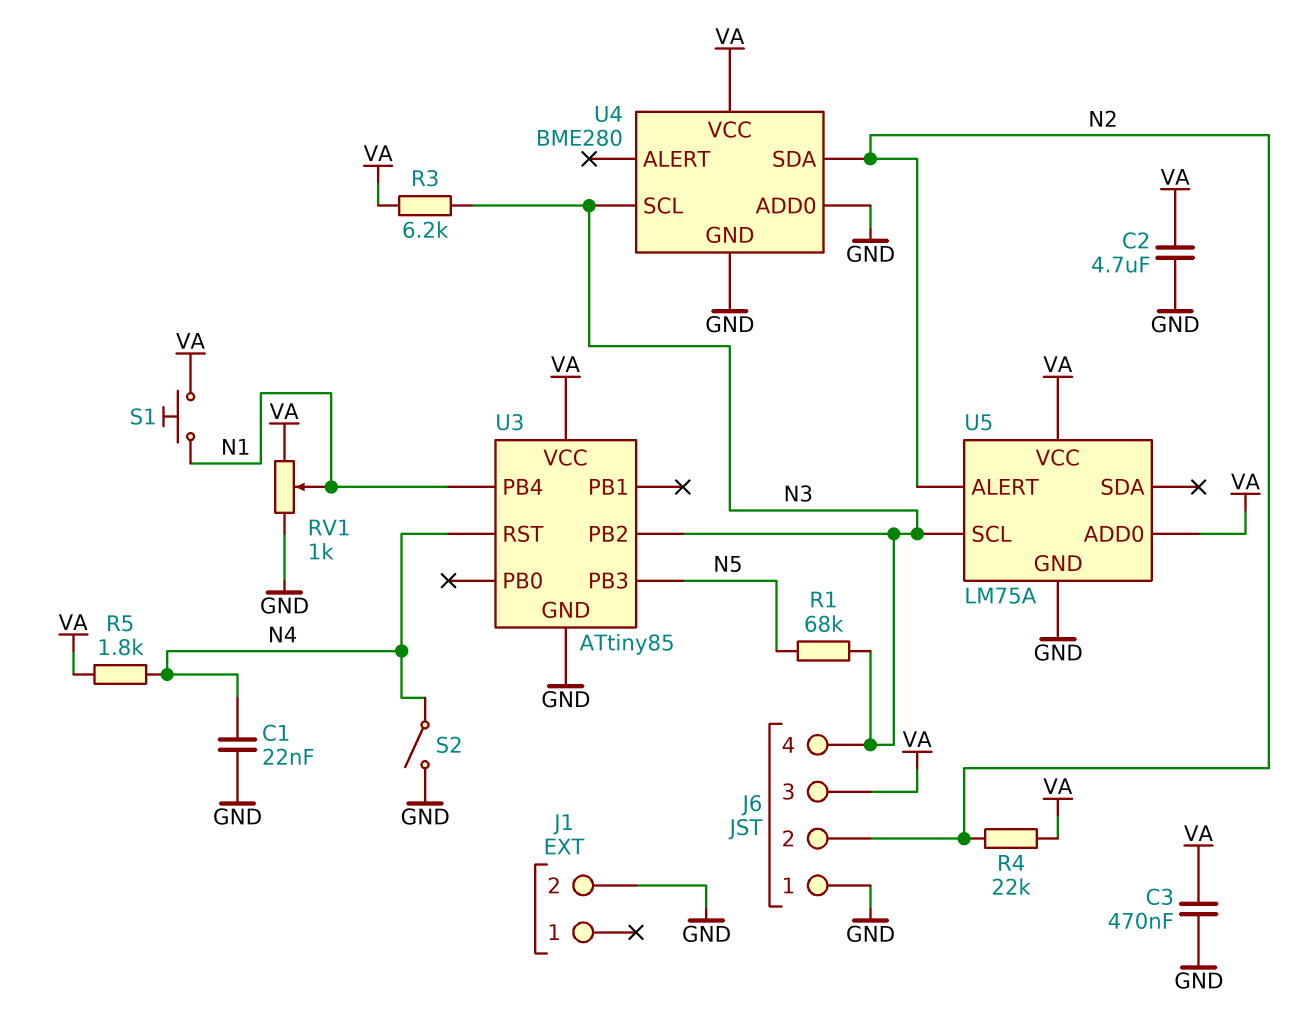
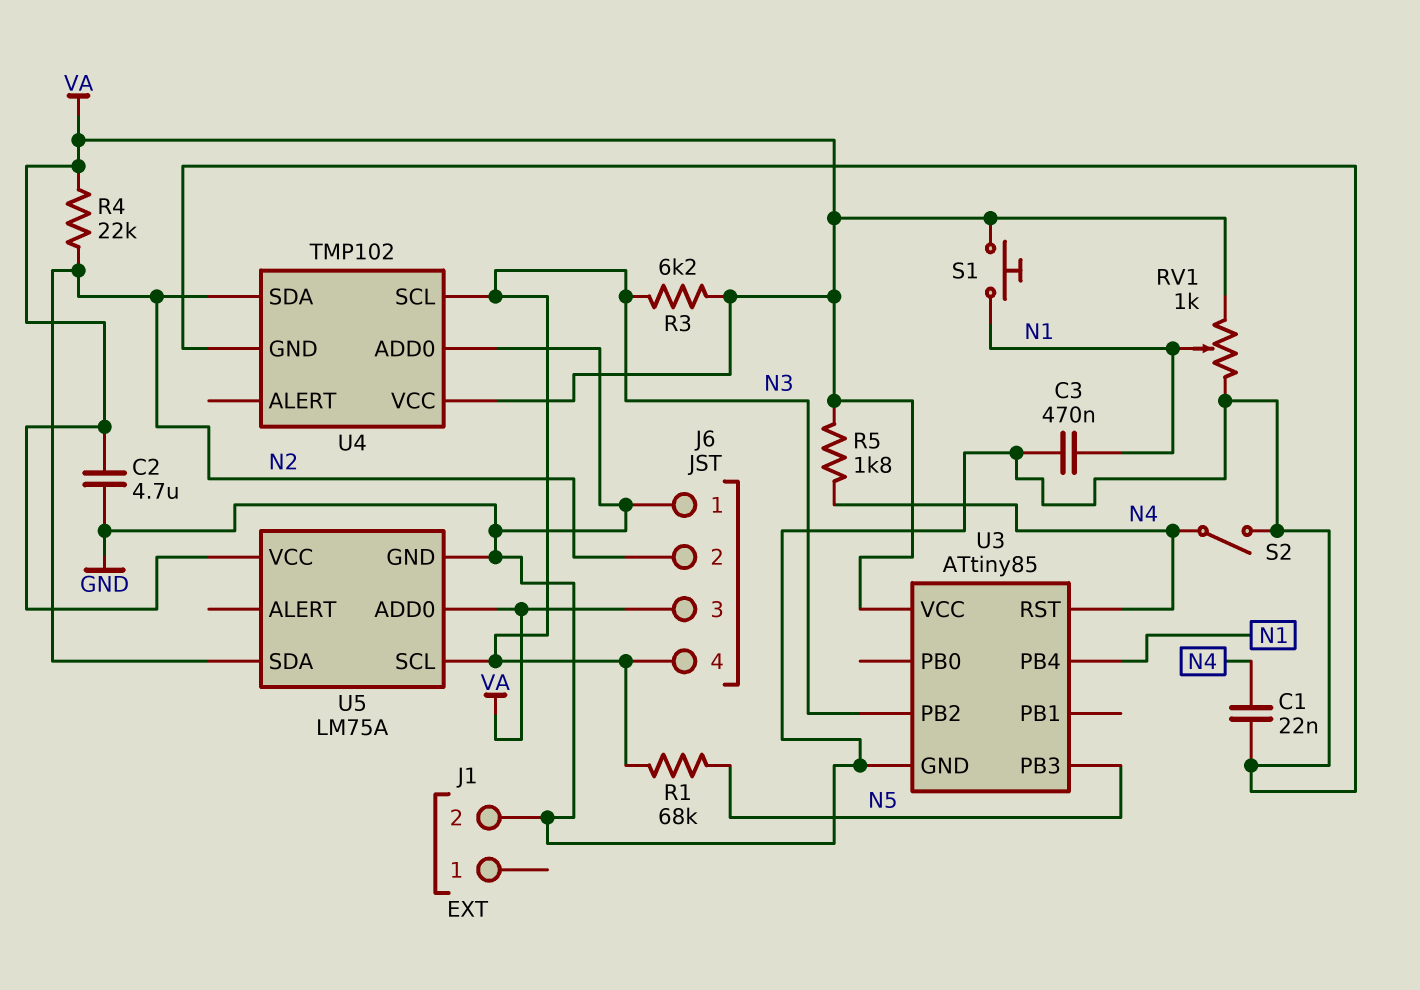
C3: 470nF (GND, VA) -> 470nF (GND, N1)
U4: BME280 -> TMP102
U5 pin ALERT: N2 -> none
U5 pin SDA: none -> N2

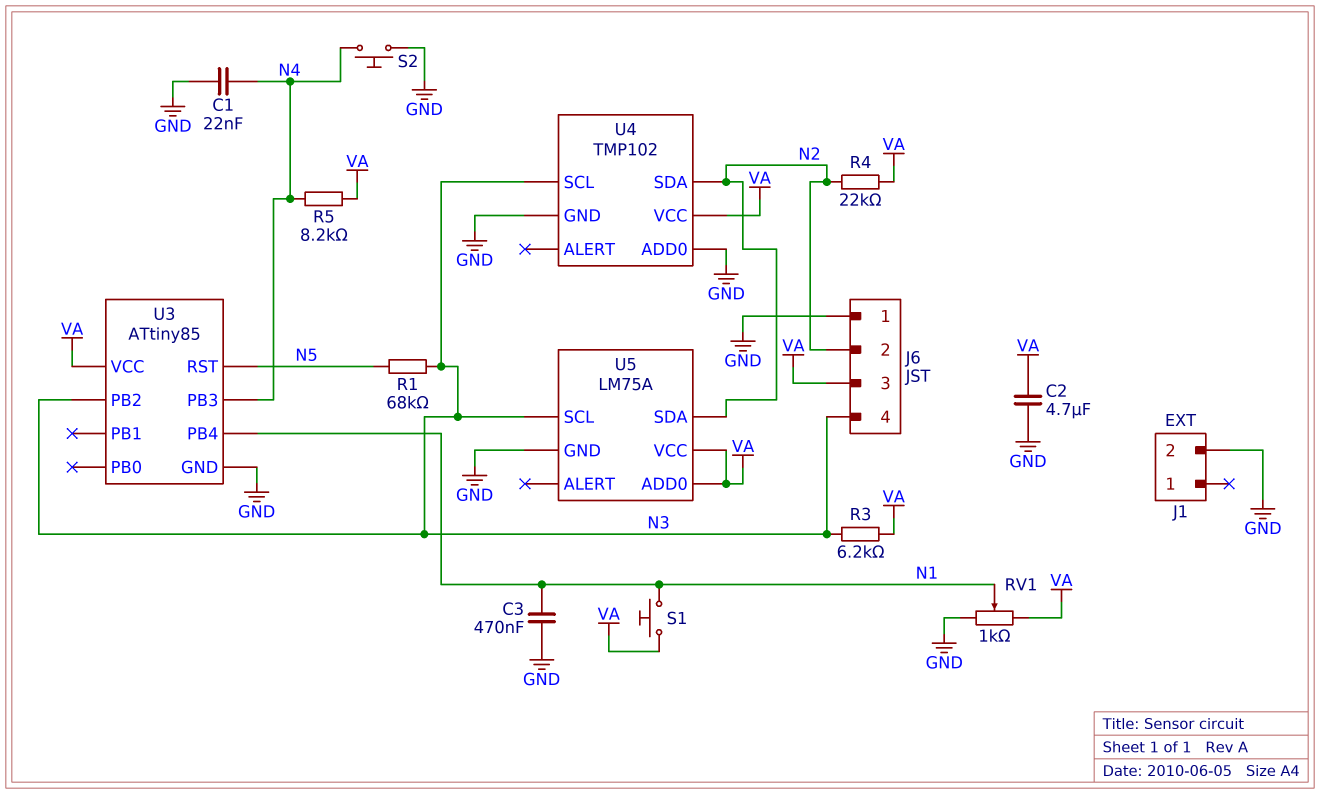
R5: 1.8k (N4, VA) -> 8.2k (N4, VA)
S2: switch (GND, N4) -> button (GND, N4)
U3 pin PB3: N5 -> N4
U3 pin RST: N4 -> N5

